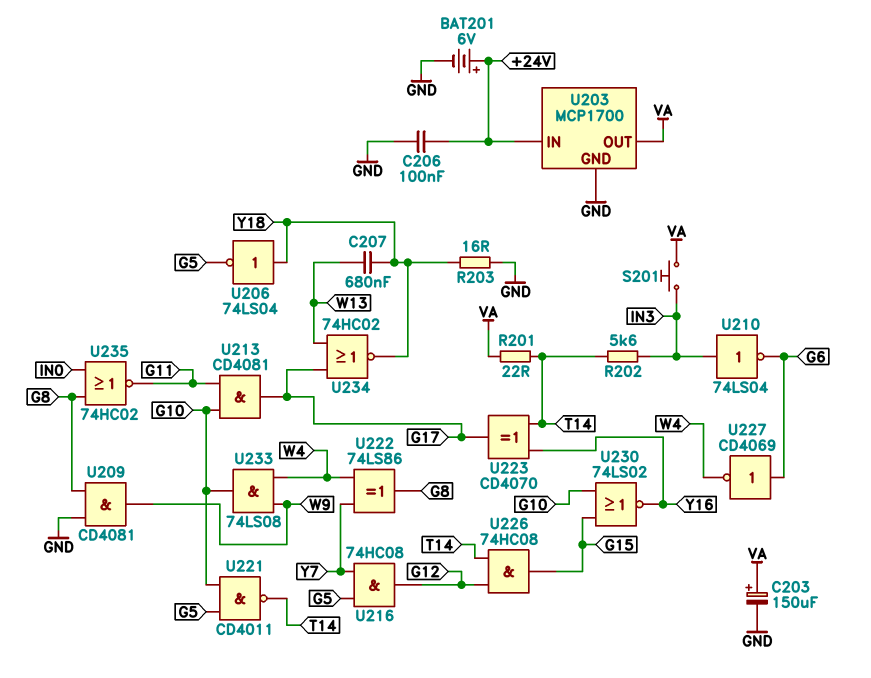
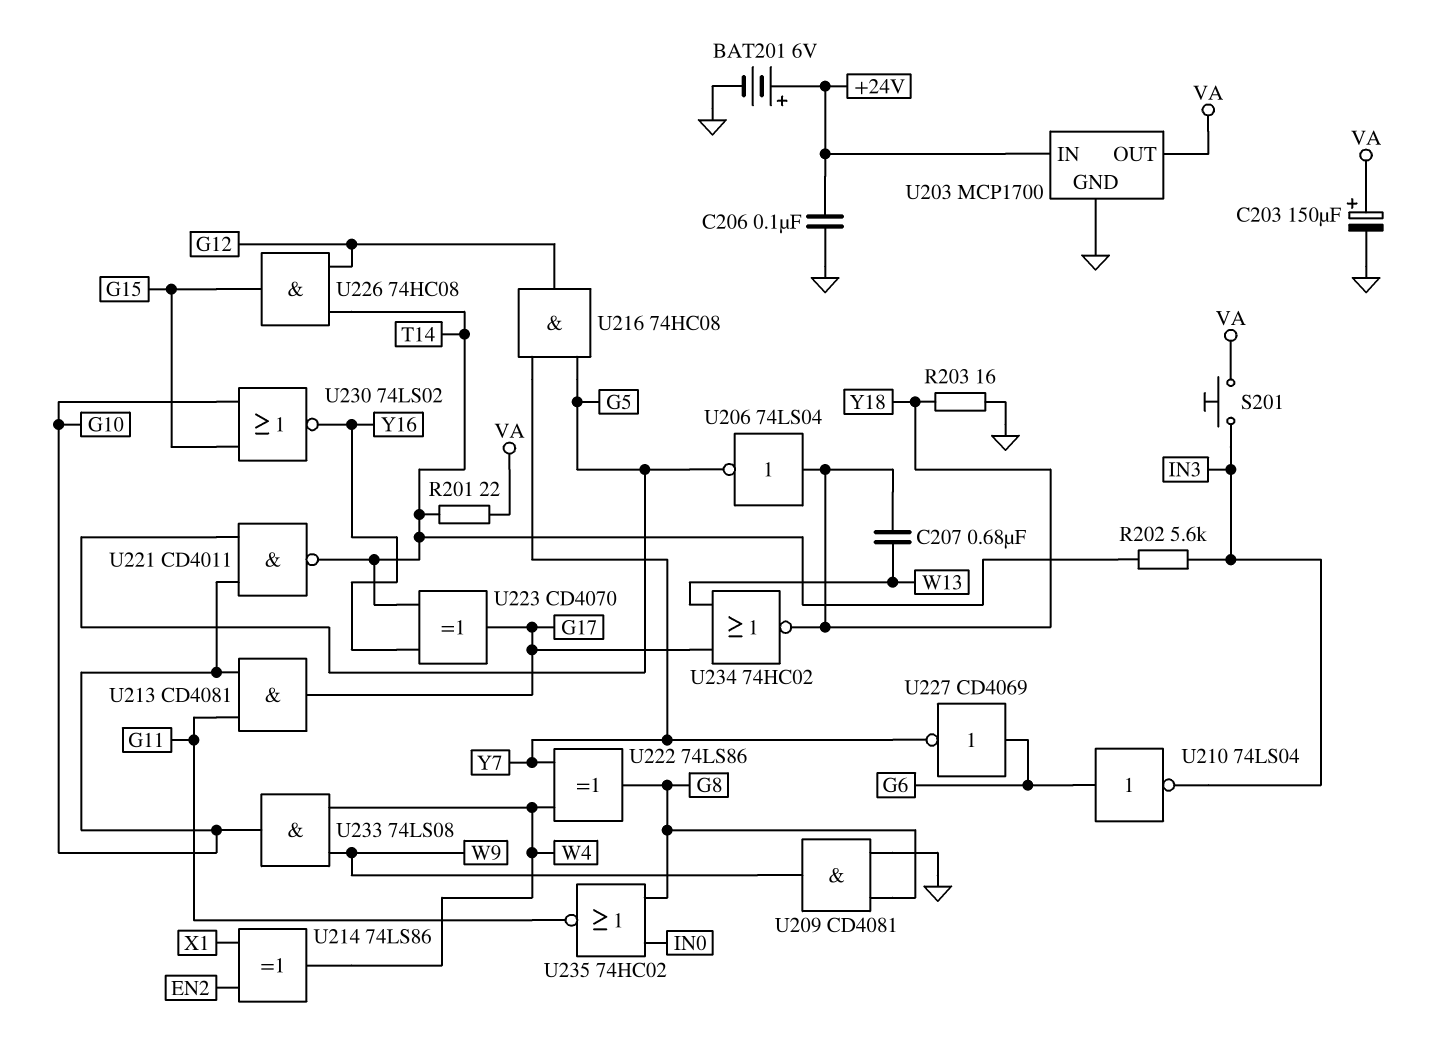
U210: NOT 74LS04 (in IN3, out G6) -> NOT 74LS04 (in G6, out IN3)
U214: none -> XOR 74LS86 (in EN2, in X1, out W4)
U227: NOT CD4069 (in G6, out W4) -> NOT CD4069 (in G6, out Y7)

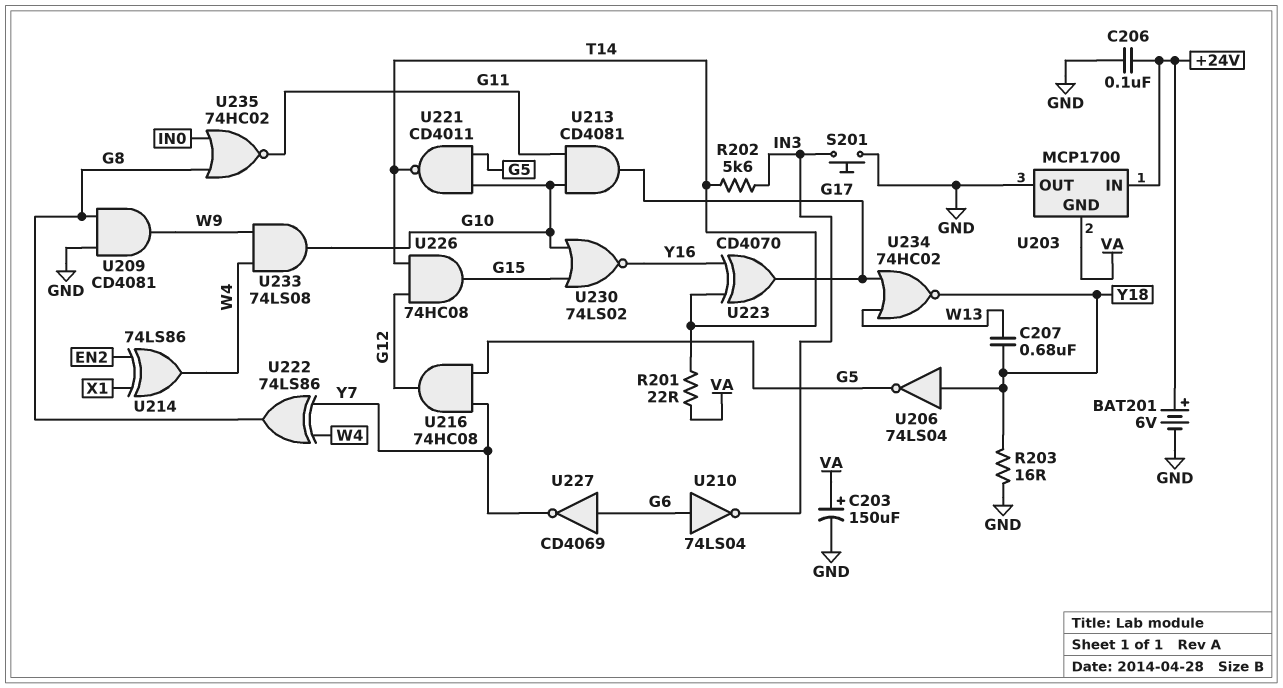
S201: button (IN3, VA) -> button (GND, IN3)
U203 pin GND: GND -> VA
U203 pin OUT: VA -> GND

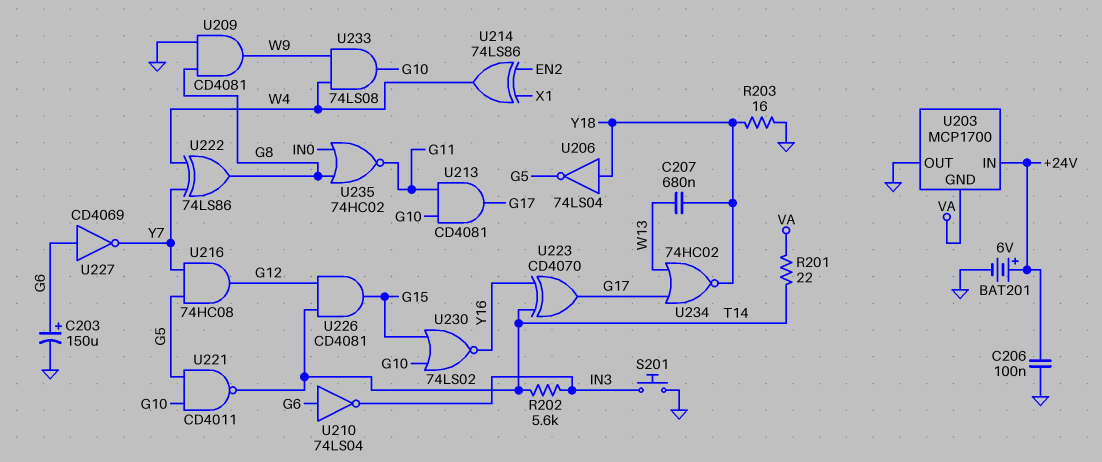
C203: 150uF (plus VA, minus GND) -> 150uF (plus G6, minus GND)
U226: AND 74HC08 (in G12, in T14, out G15) -> AND CD4081 (in G12, in T14, out G15)

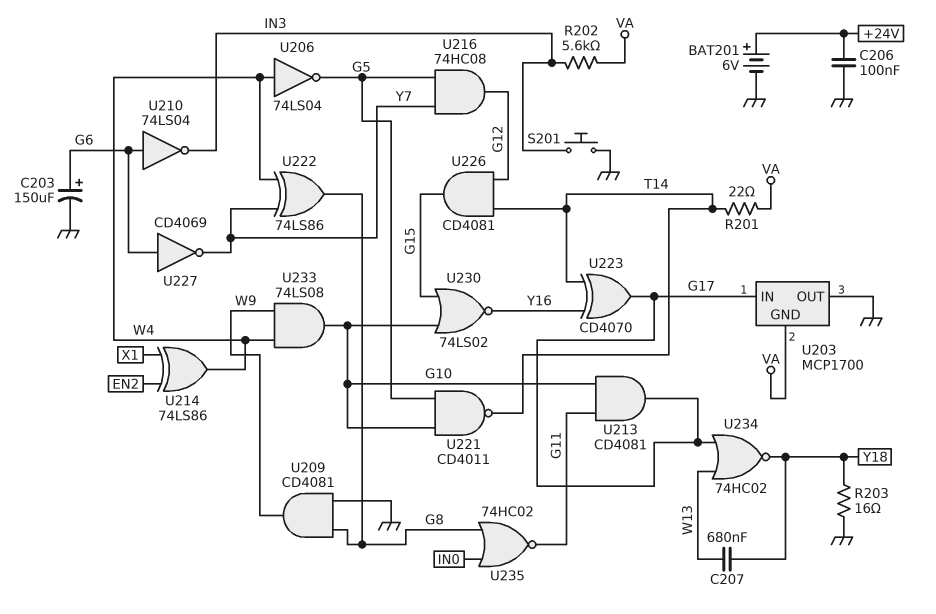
R202: 5.6k (IN3, T14) -> 5.6k (IN3, VA)
U203 pin IN: +24V -> G17
U206: NOT 74LS04 (in Y18, out G5) -> NOT 74LS04 (in W4, out G5)

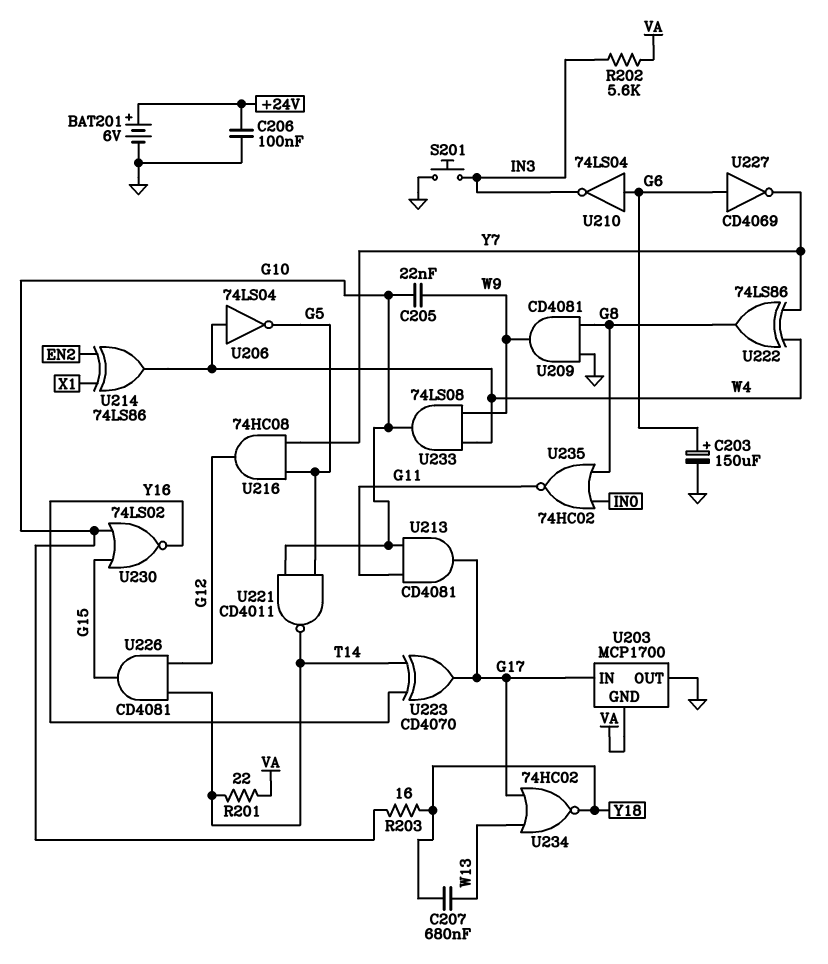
C205: none -> 22nF (G10, W9)
R203: 16 (GND, Y18) -> 16 (G10, Y18)

